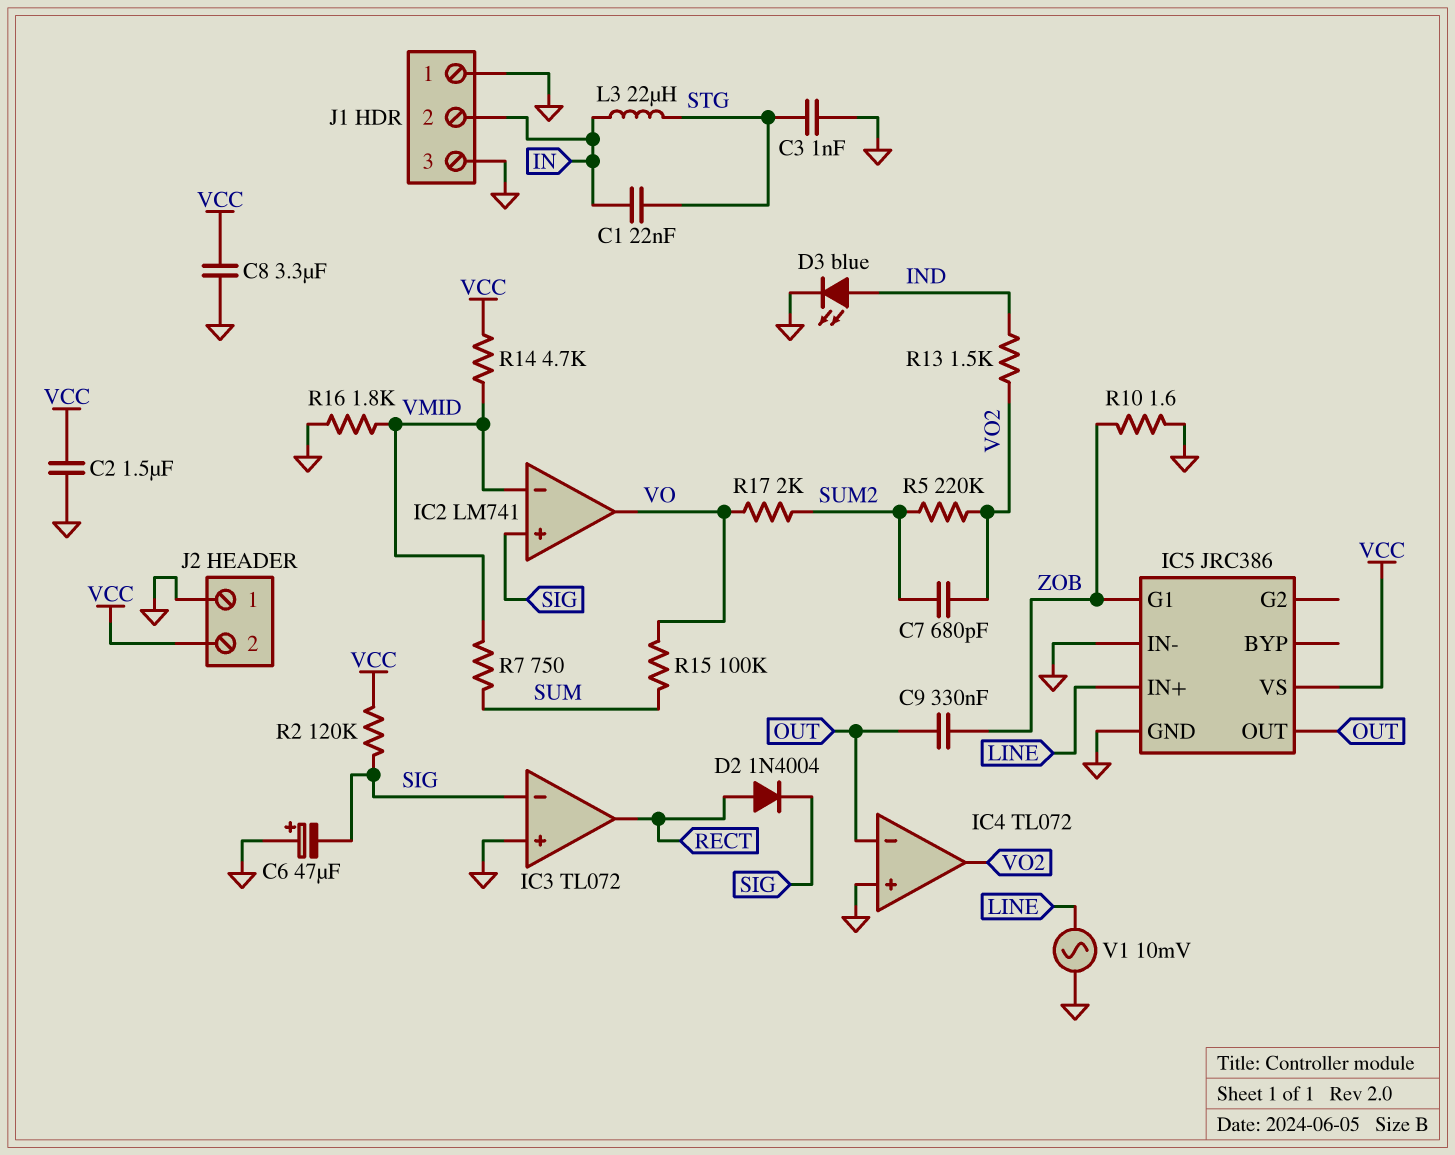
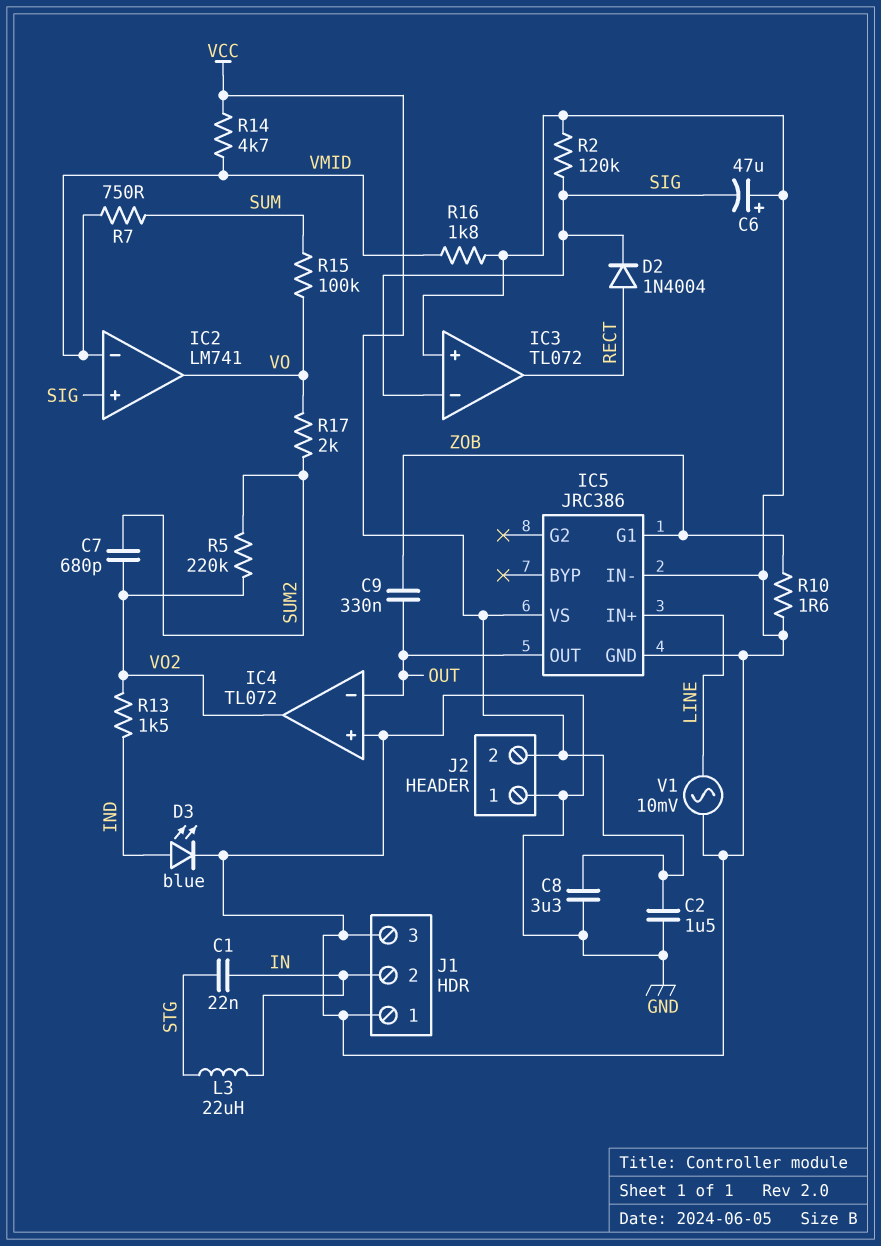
C3: 1nF (GND, STG) -> none
R2: 120k (SIG, VCC) -> 120k (GND, SIG)

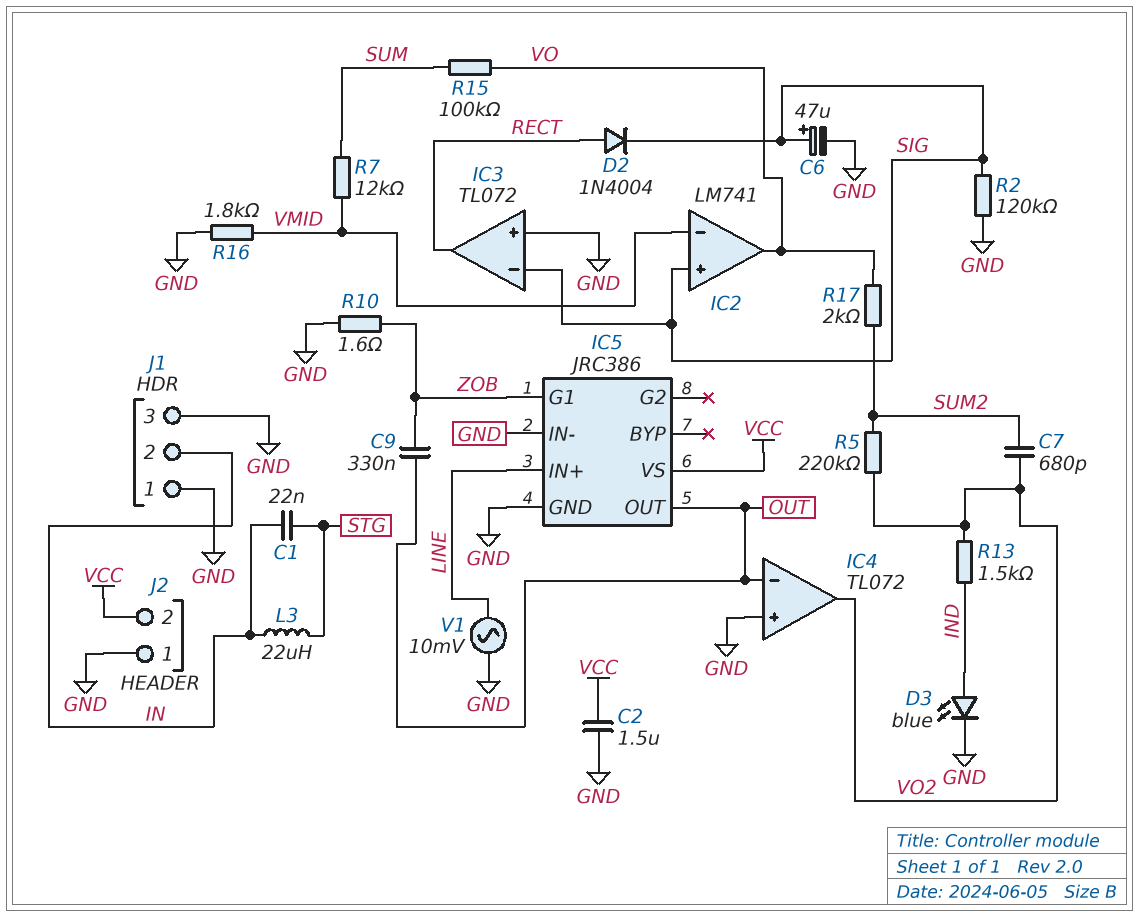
C6: 47uF (plus GND, minus SIG) -> 47uF (plus SIG, minus GND)
C8: 3.3uF (GND, VCC) -> none
R7: 750 (SUM, VMID) -> 12k (SUM, VMID)
R14: 4.7k (VCC, VMID) -> none

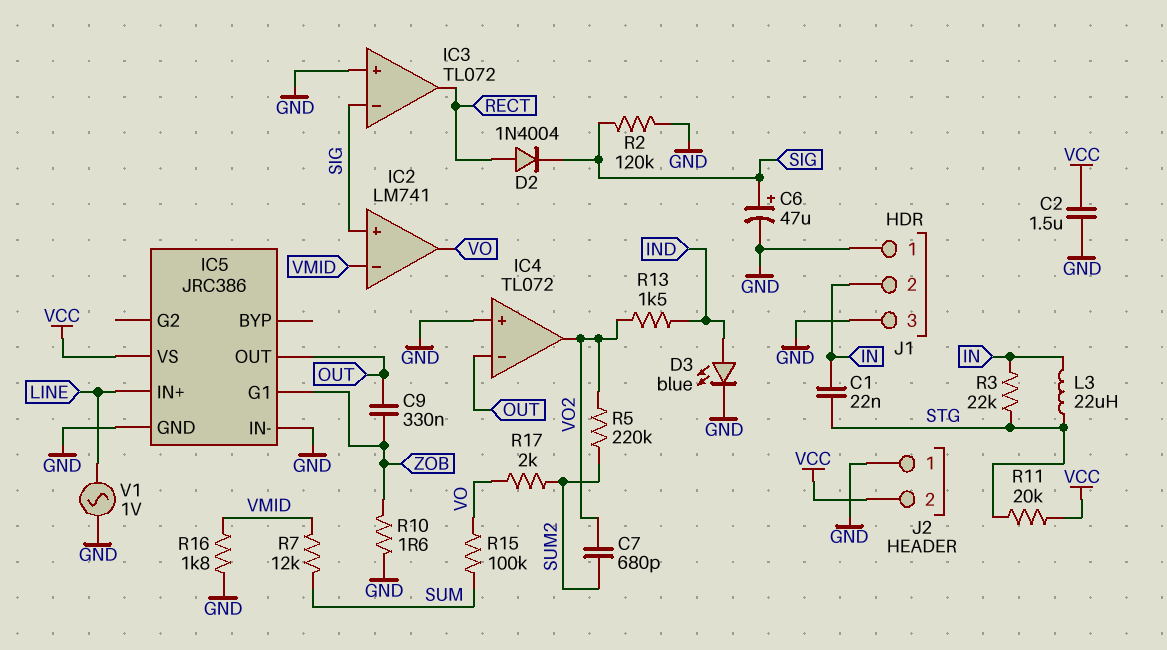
R3: none -> 22k (IN, STG)
R11: none -> 20k (STG, VCC)
V1: AC 10mV (GND, LINE) -> AC 1V (GND, LINE)

